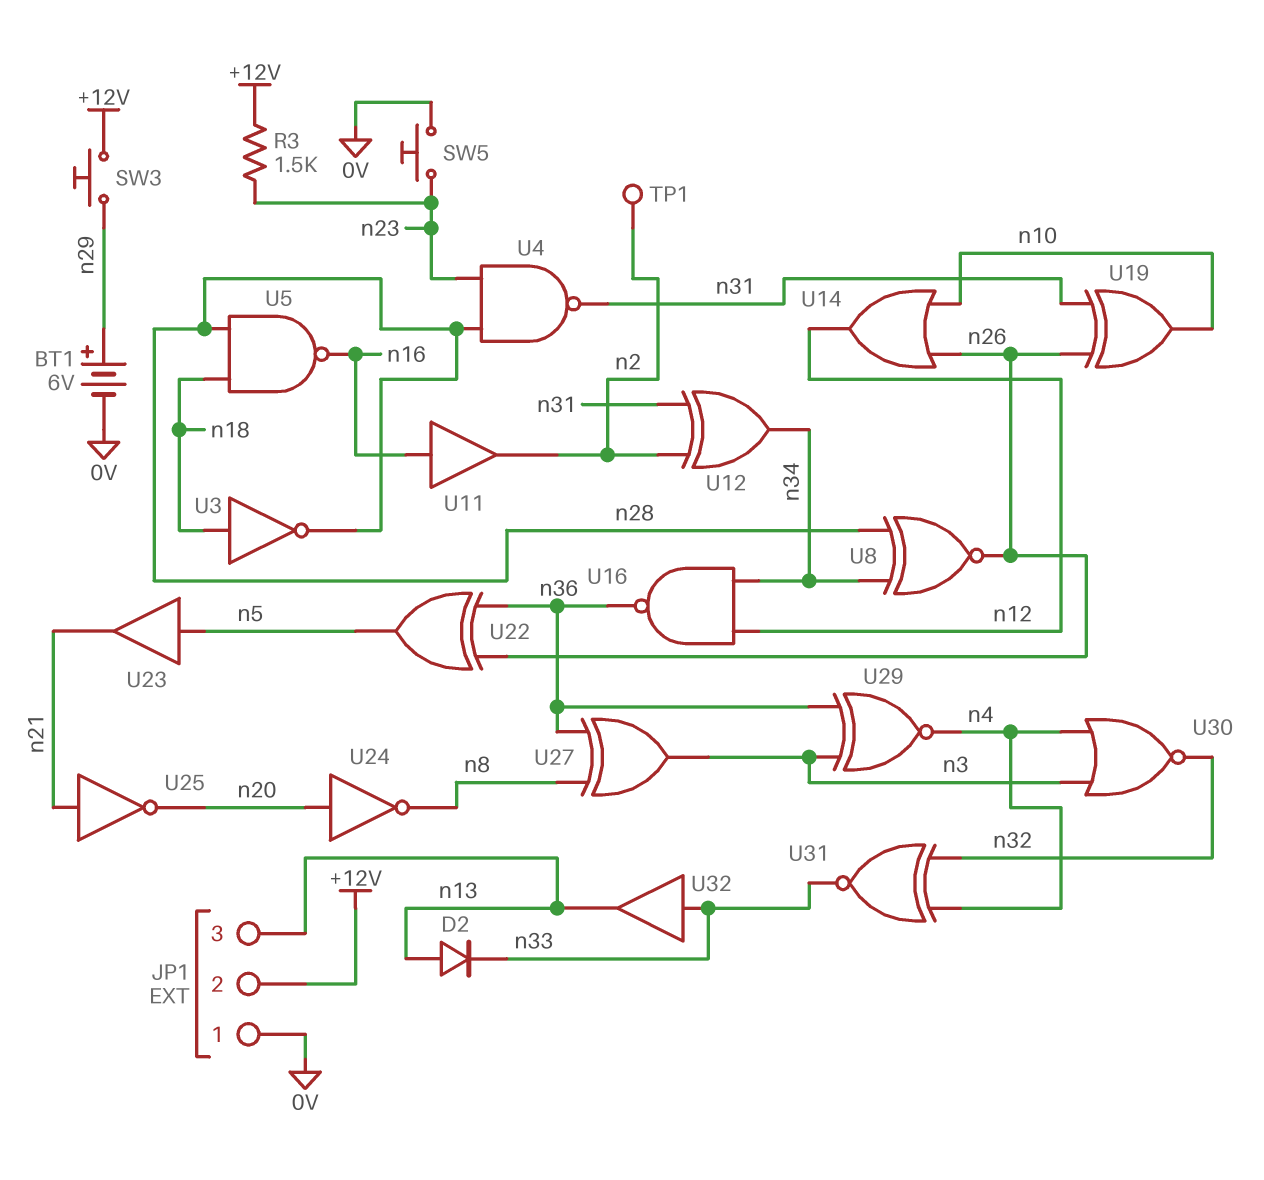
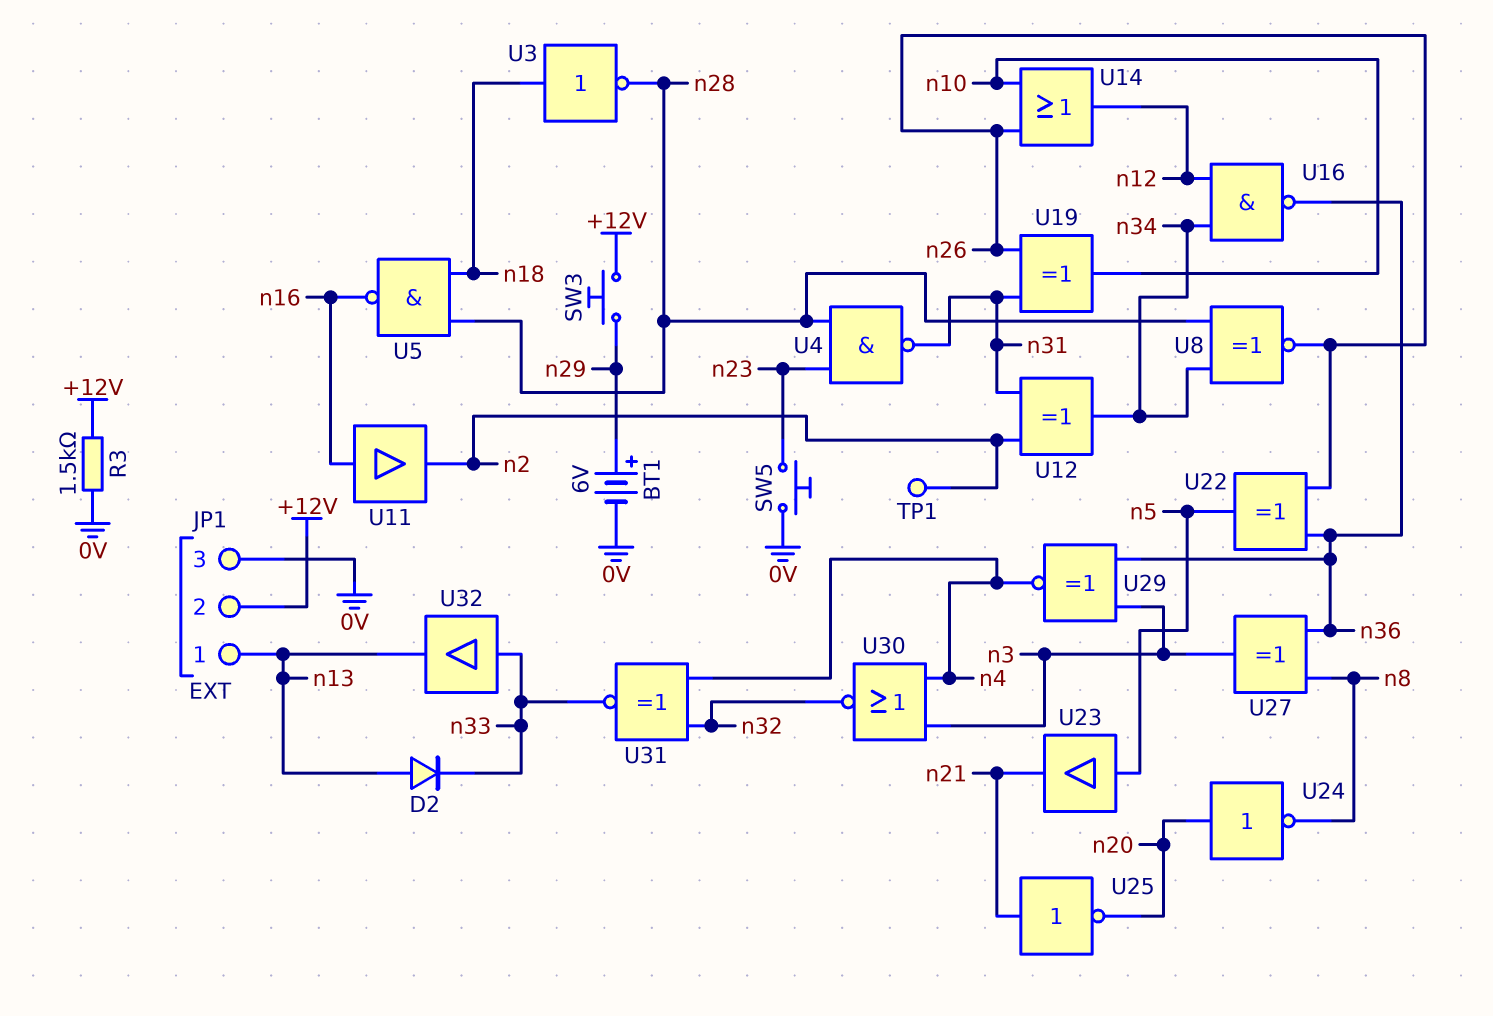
JP1 pin 1: 0V -> n13
JP1 pin 3: n13 -> 0V
R3: 1.5k (+12V, n23) -> 1.5k (+12V, 0V)

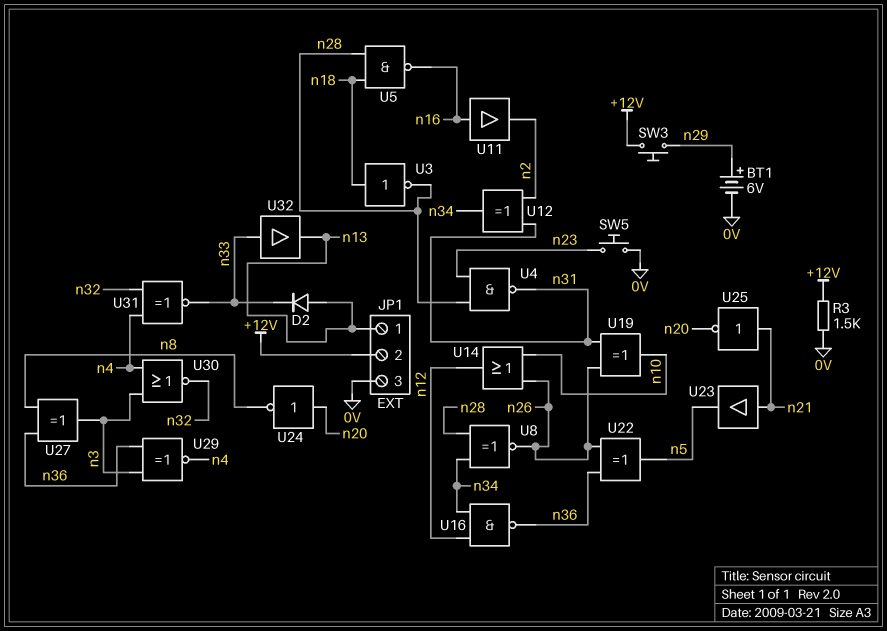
TP1: test point (n2) -> none
U23: buffer (in n5, out n21) -> buffer (in n21, out n5)

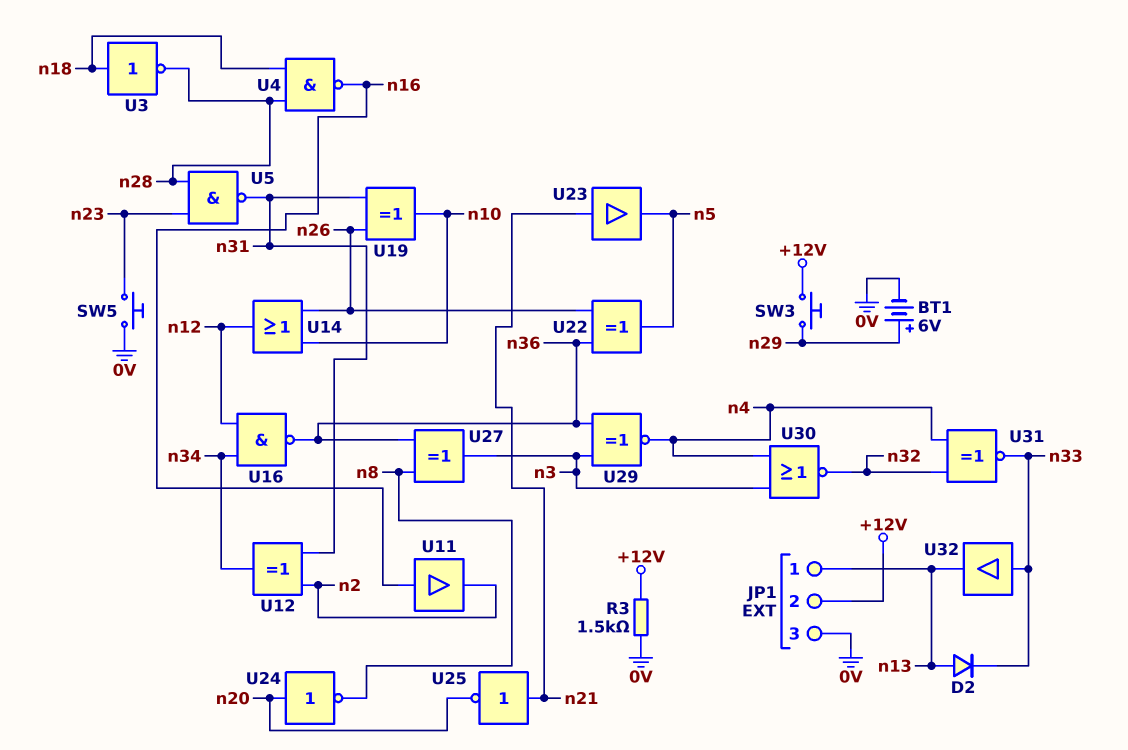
U4: NAND (in n23, in n28, out n31) -> NAND (in n18, in n28, out n16)
U5: NAND (in n18, in n28, out n16) -> NAND (in n23, in n28, out n31)
U8: XNOR (in n28, in n34, out n26) -> none

